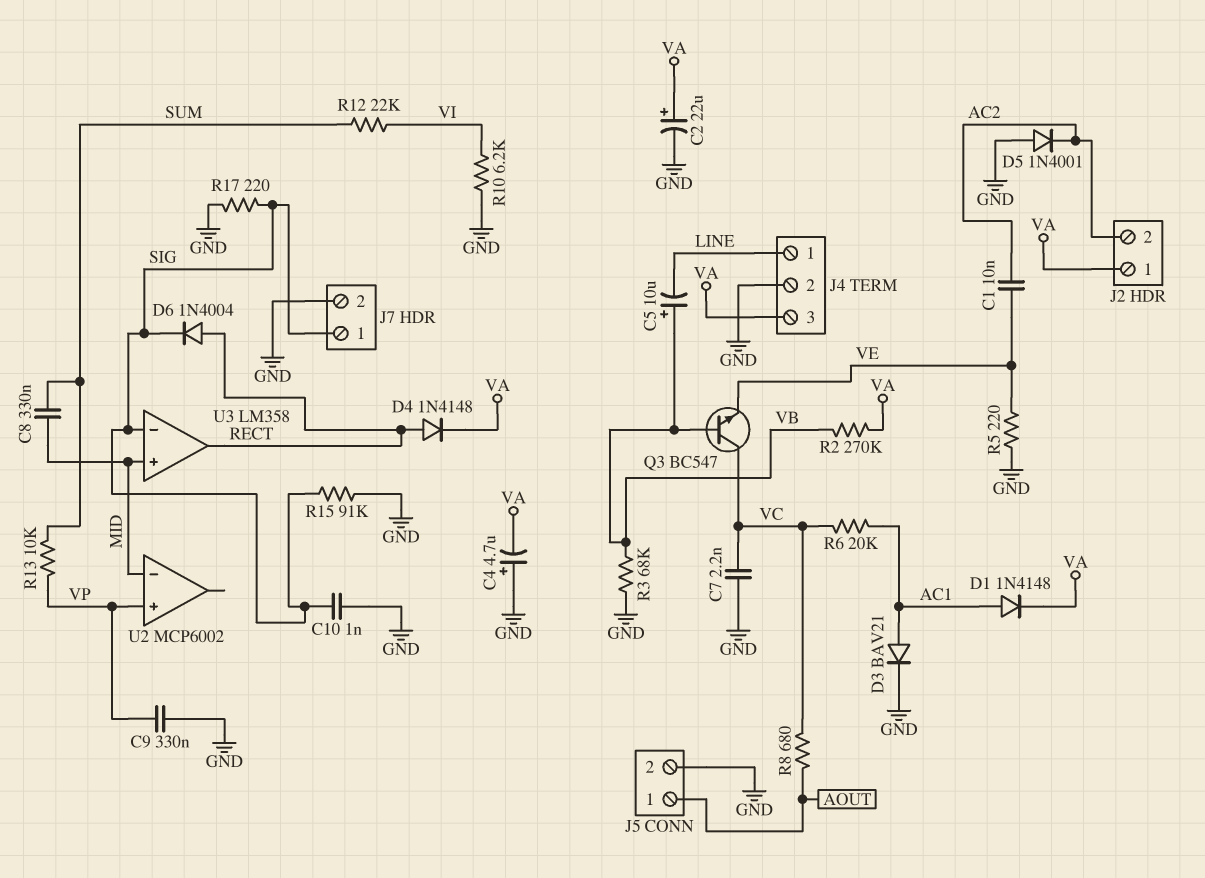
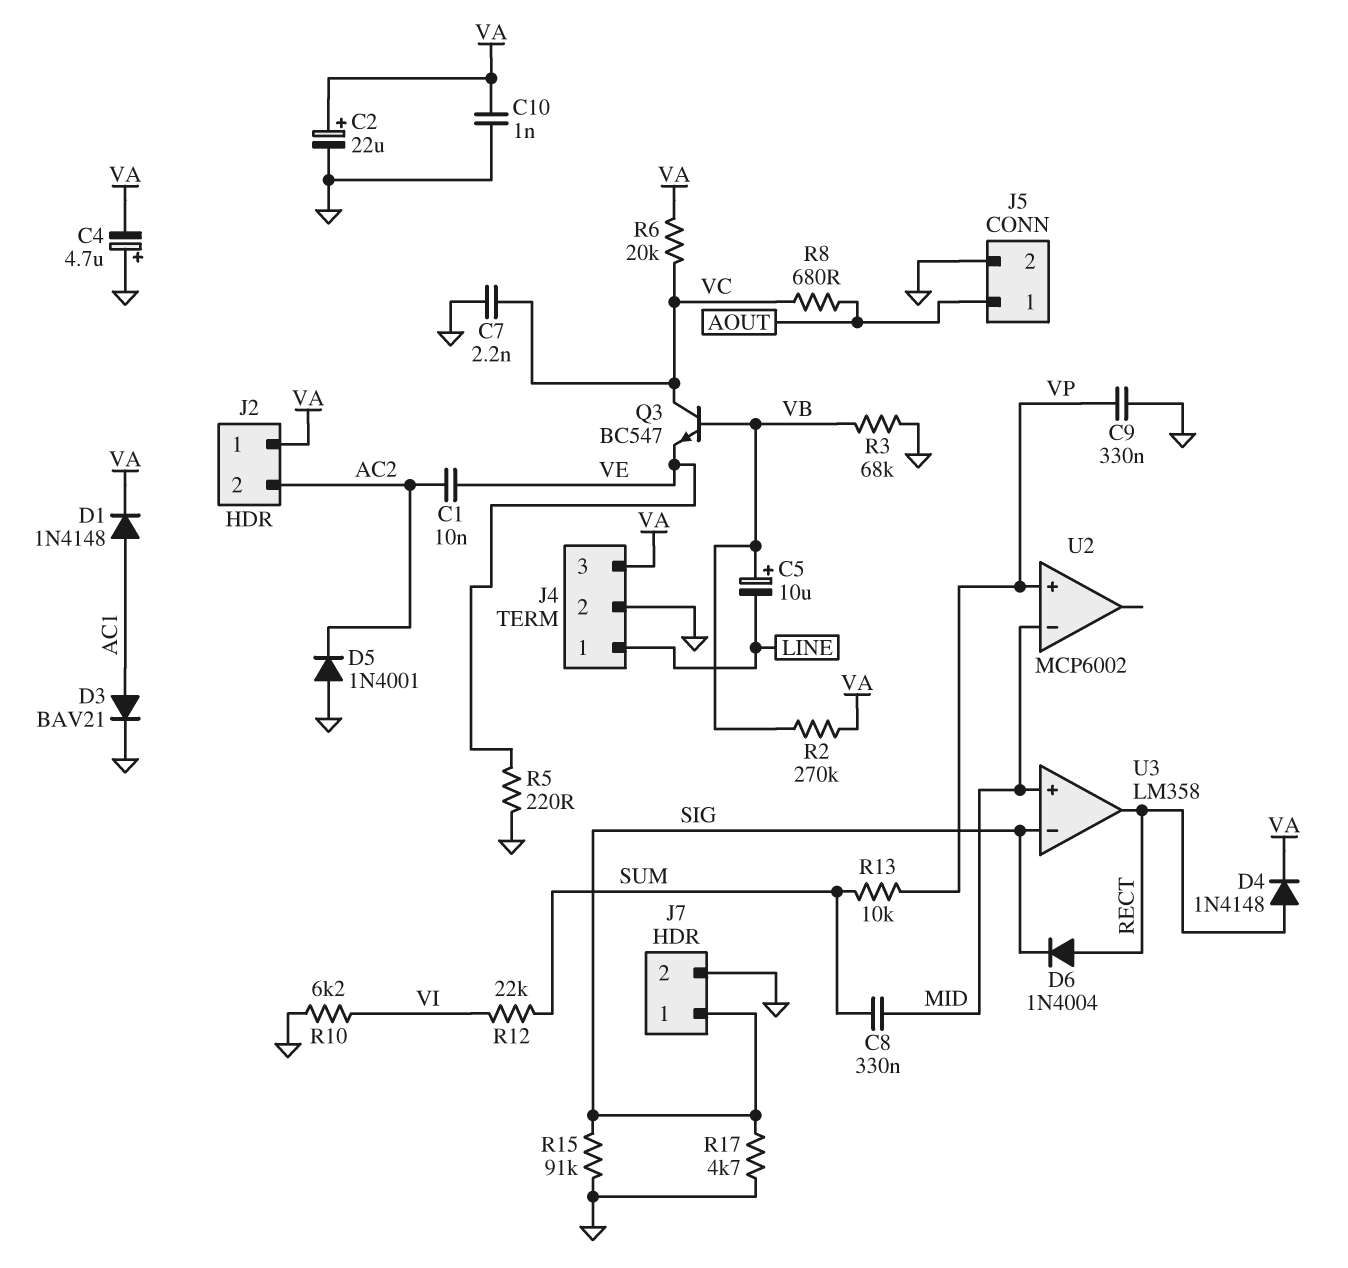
C10: 1nF (GND, SIG) -> 1nF (GND, VA)
R6: 20k (AC1, VC) -> 20k (VA, VC)
R17: 220 (GND, SIG) -> 4.7k (GND, SIG)

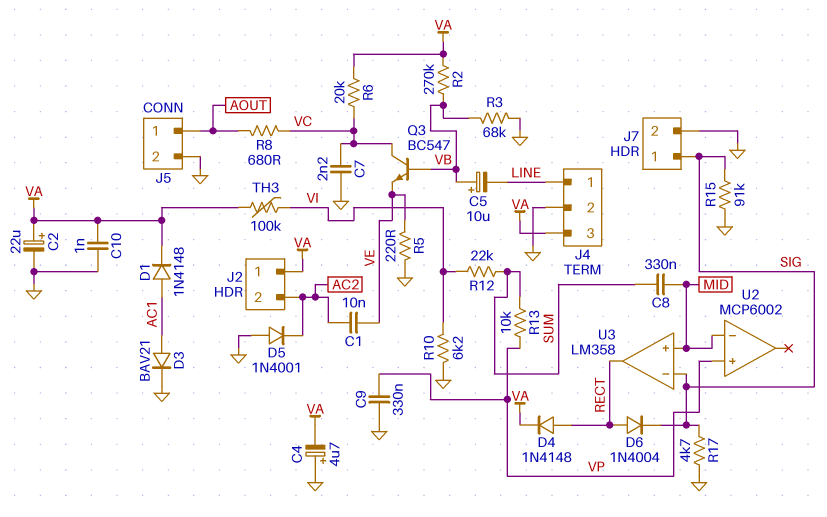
TH3: none -> 100k (VA, VI)

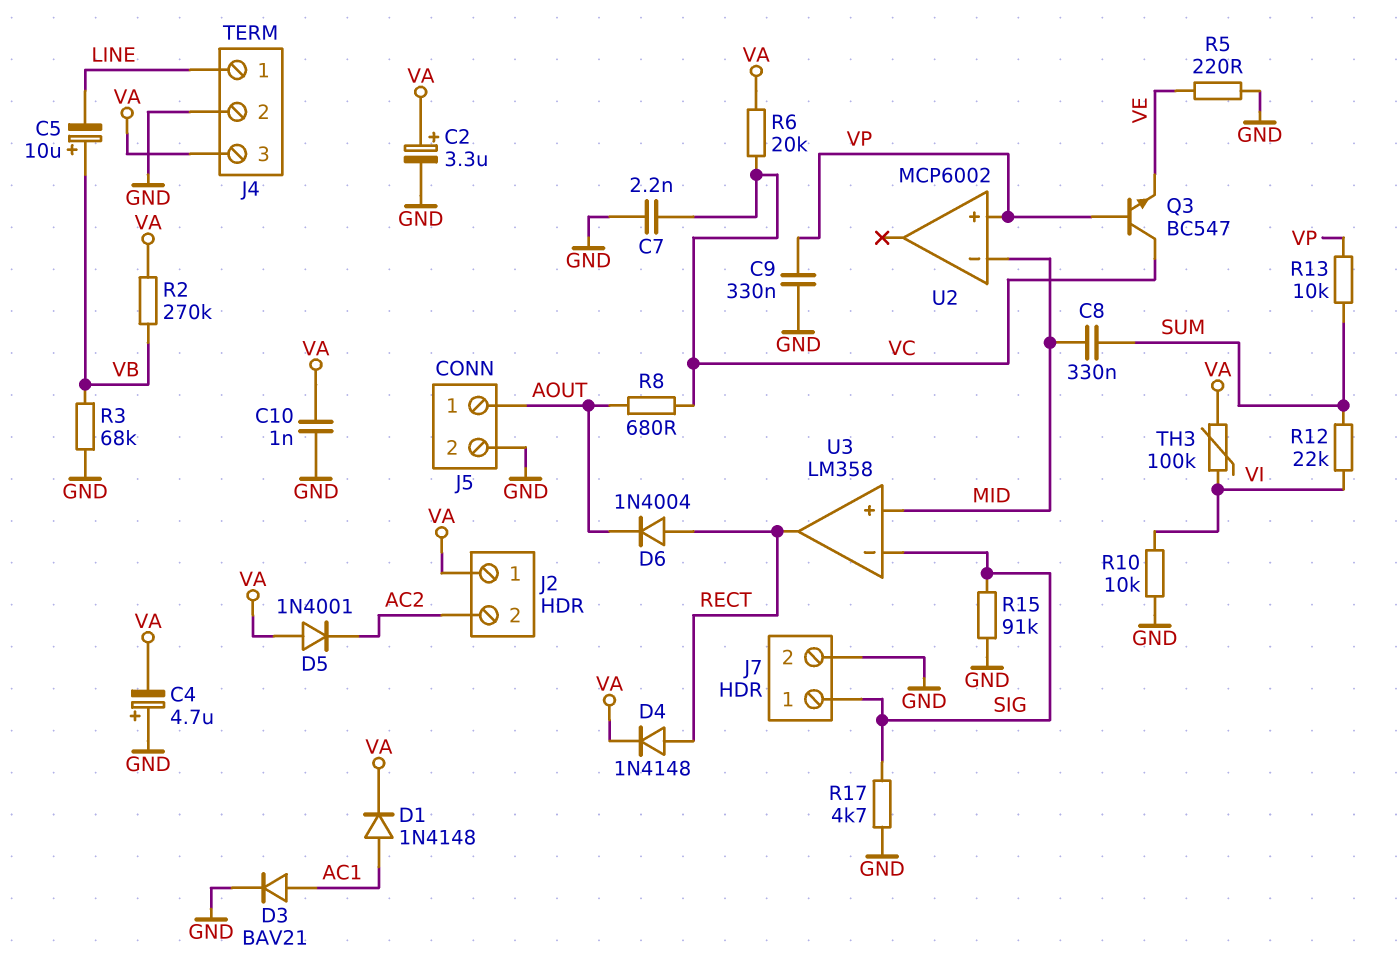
C1: 10nF (AC2, VE) -> none
C2: 22uF (plus VA, minus GND) -> 3.3uF (plus VA, minus GND)
D5: diode 1N4001 (A GND, K AC2) -> diode 1N4001 (A VA, K AC2)
D6: diode 1N4004 (A RECT, K SIG) -> diode 1N4004 (A RECT, K AOUT)
Q3: NPN BC547 (B VB, C VC, E VE) -> NPN BC547 (B VP, C VC, E VE)
R10: 6.2k (GND, VI) -> 10k (GND, VI)

